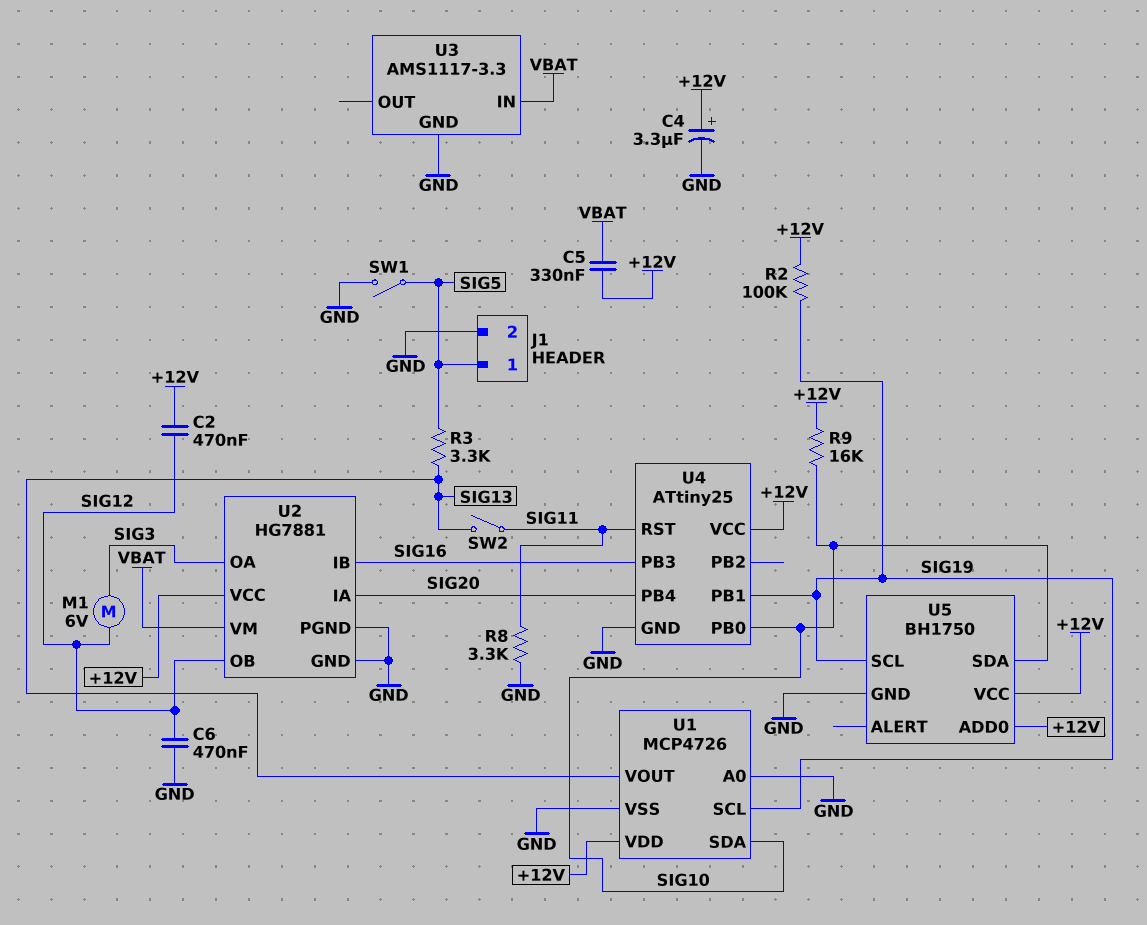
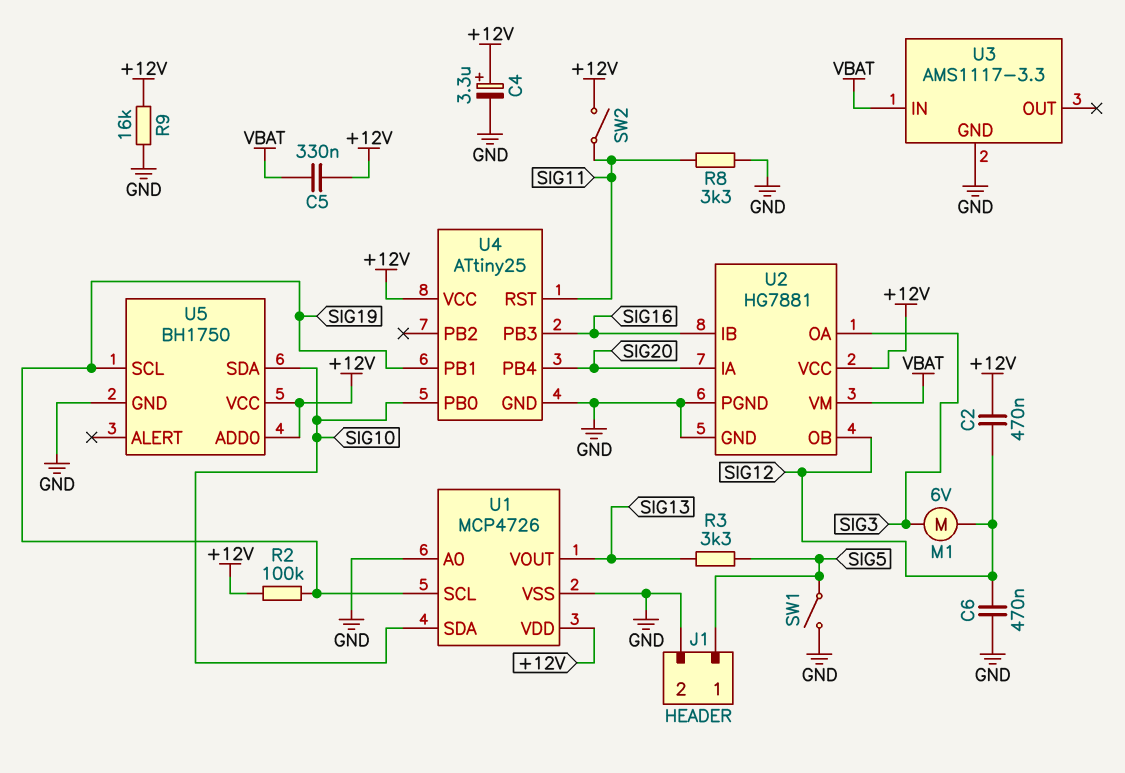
R9: 16k (+12V, SIG10) -> 16k (+12V, GND)
SW2: switch (SIG11, SIG13) -> switch (+12V, SIG11)

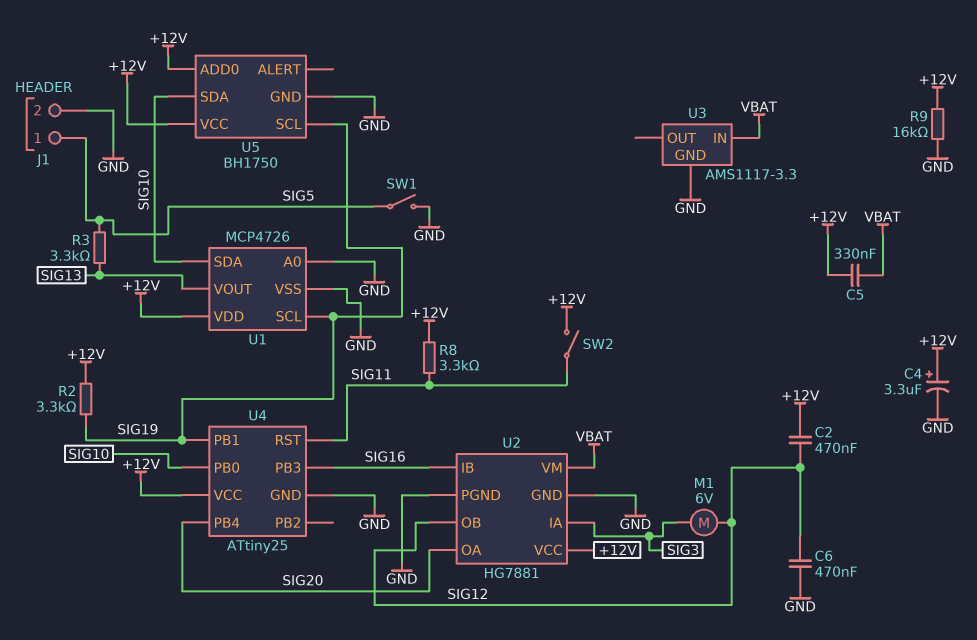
R2: 100k (+12V, SIG19) -> 3.3k (+12V, SIG19)
R8: 3.3k (GND, SIG11) -> 3.3k (+12V, SIG11)
U2 pin IA: SIG20 -> SIG3
U2 pin OA: SIG3 -> SIG20

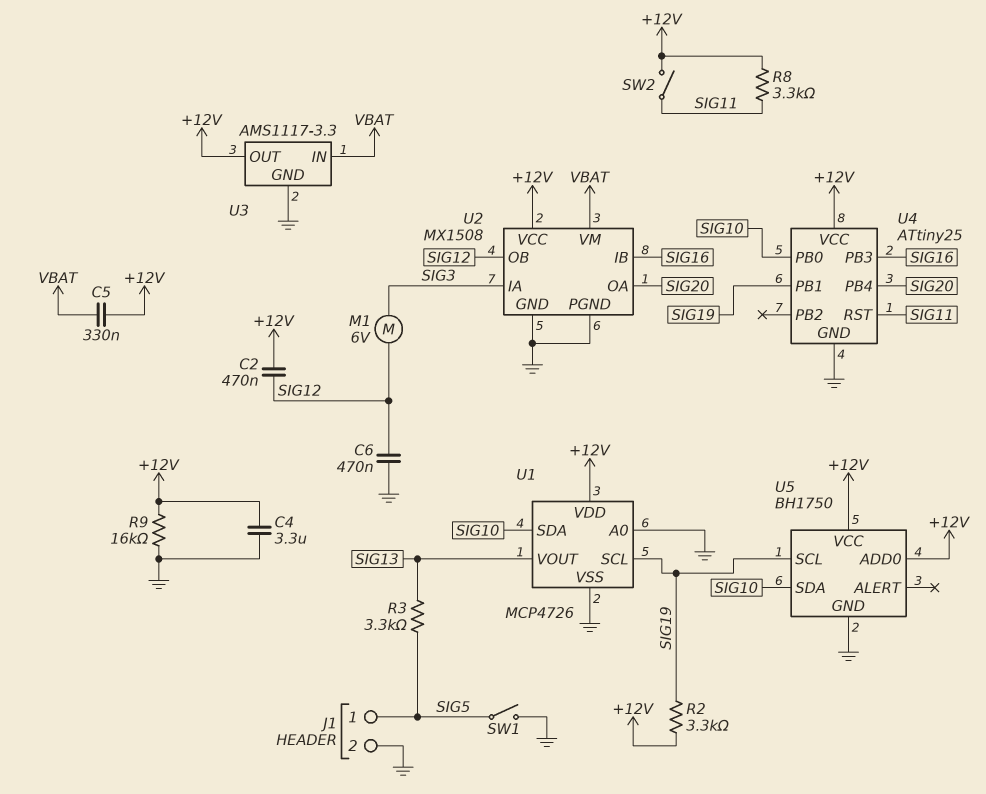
C4: 3.3uF (plus +12V, minus GND) -> 3.3uF (+12V, GND)
U2: HG7881 -> MX1508
U3 pin OUT: none -> +12V

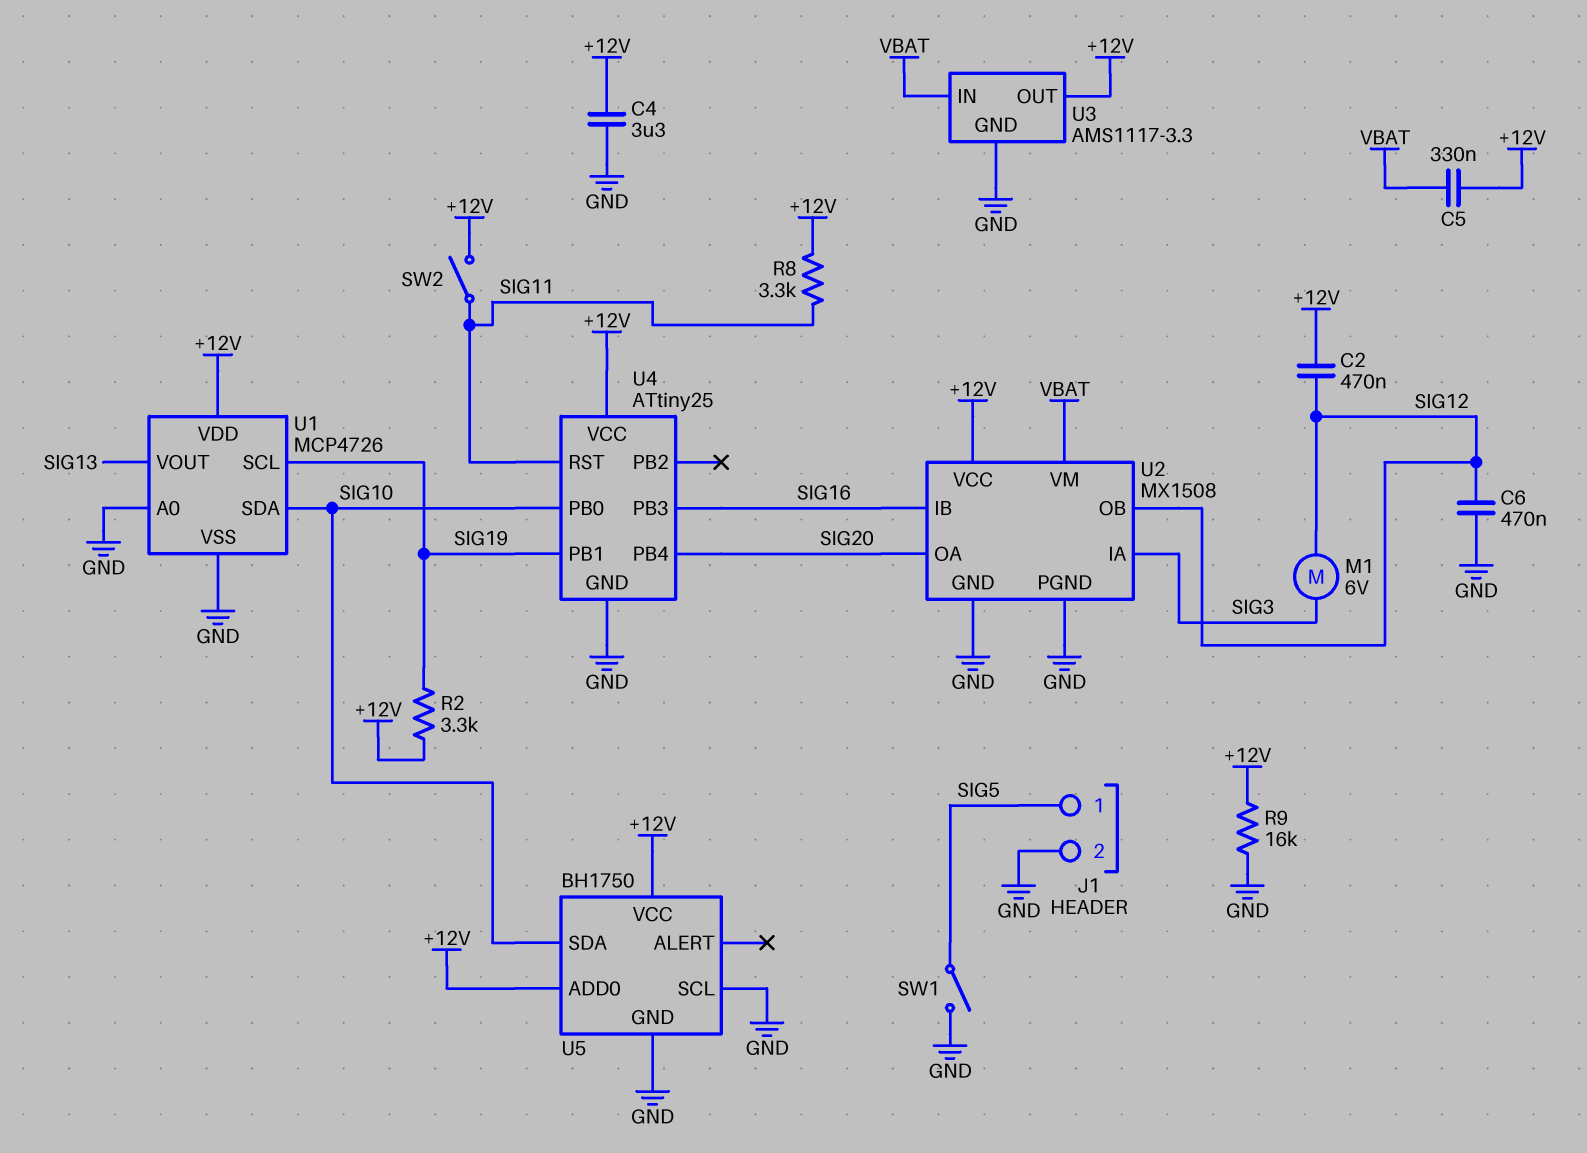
R3: 3.3k (SIG5, SIG13) -> none
U5 pin SCL: SIG19 -> GND

